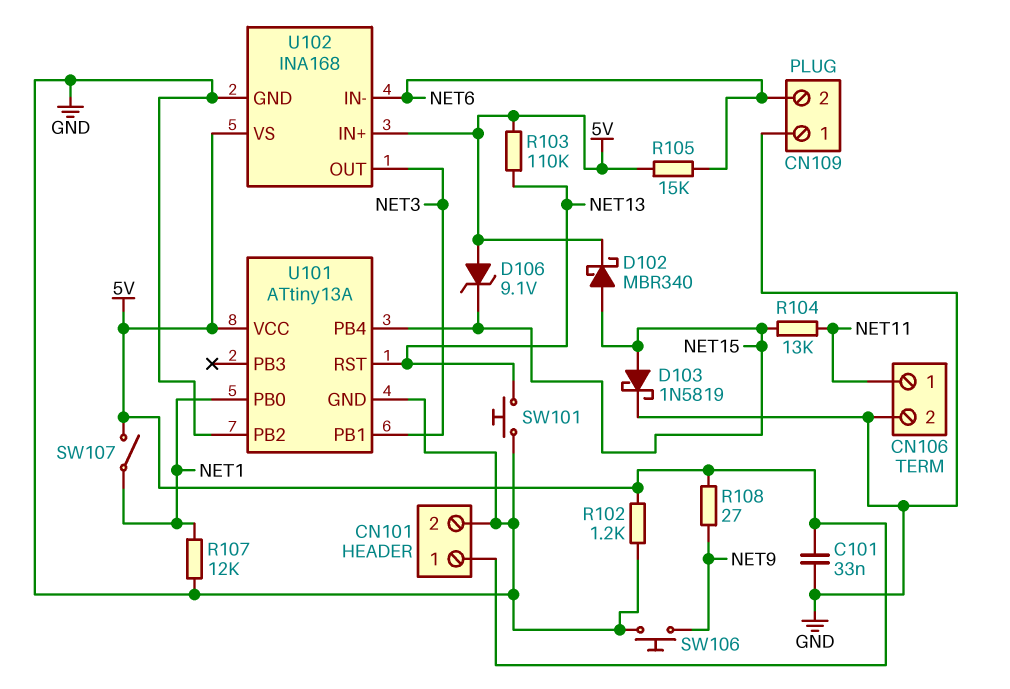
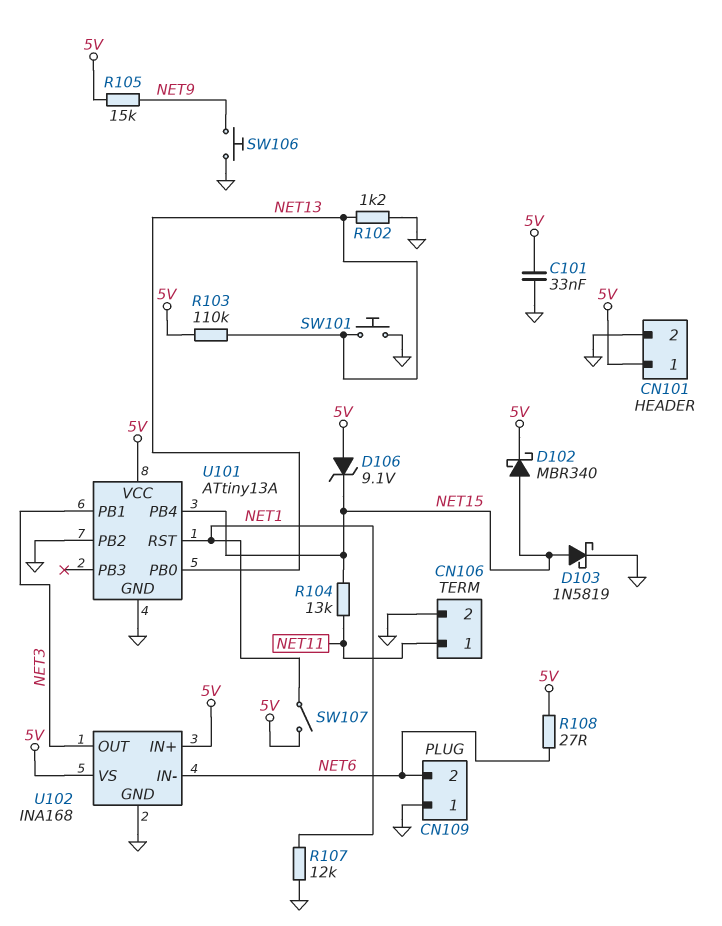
R102: 1.2k (5V, GND) -> 1.2k (GND, NET13)
R105: 15k (5V, NET6) -> 15k (5V, NET9)
R108: 27 (5V, NET9) -> 27 (5V, NET6)
U101 pin PB0: NET1 -> NET13
U101 pin RST: NET13 -> NET1

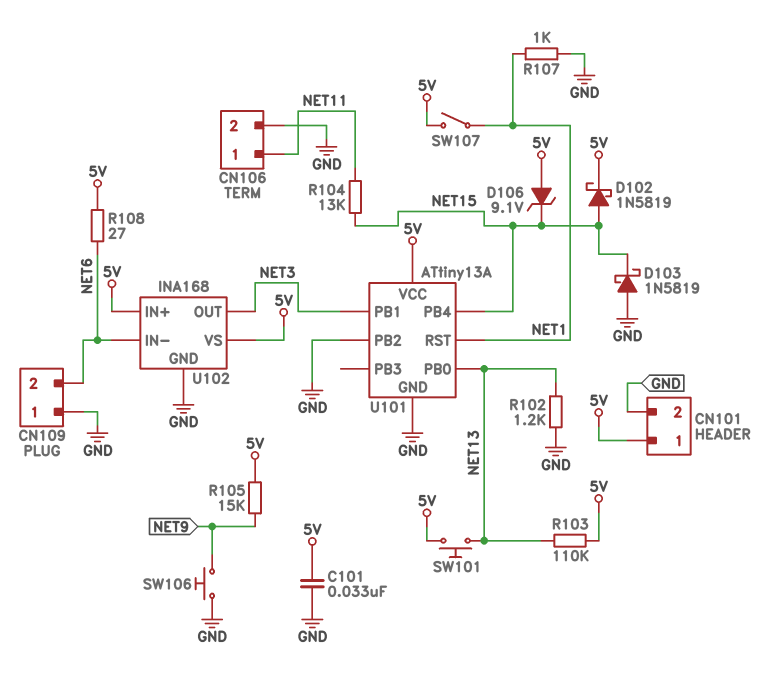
D102: schottky MBR340 (A NET15, K 5V) -> schottky 1N5819 (A NET15, K 5V)
D103: schottky 1N5819 (A NET15, K GND) -> schottky 1N5819 (A GND, K NET15)
R107: 12k (GND, NET1) -> 1k (GND, NET1)
SW101: button (GND, NET13) -> button (5V, NET13)

